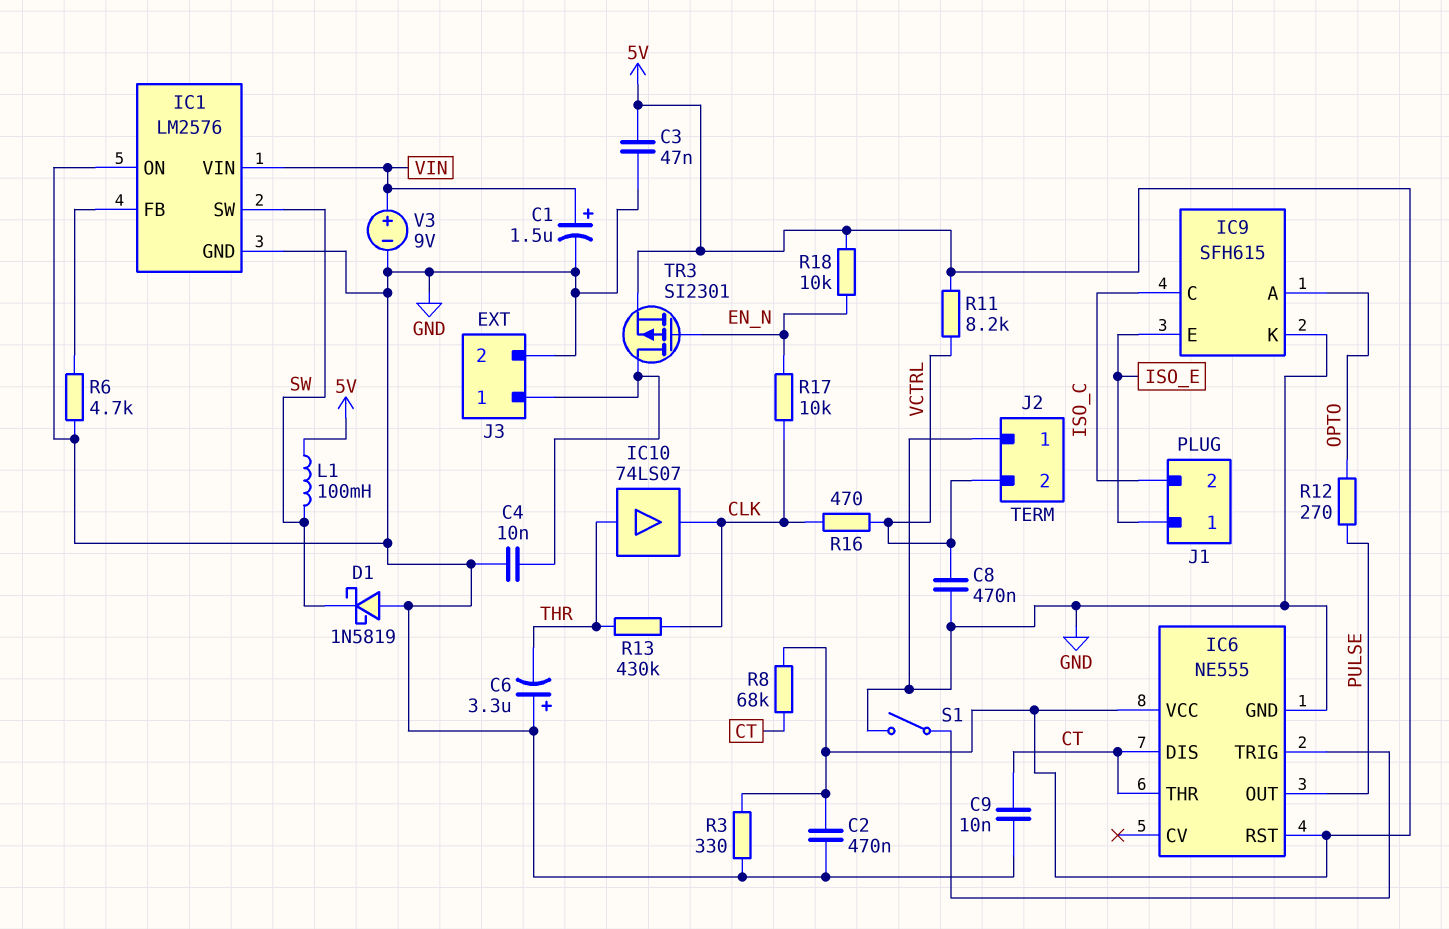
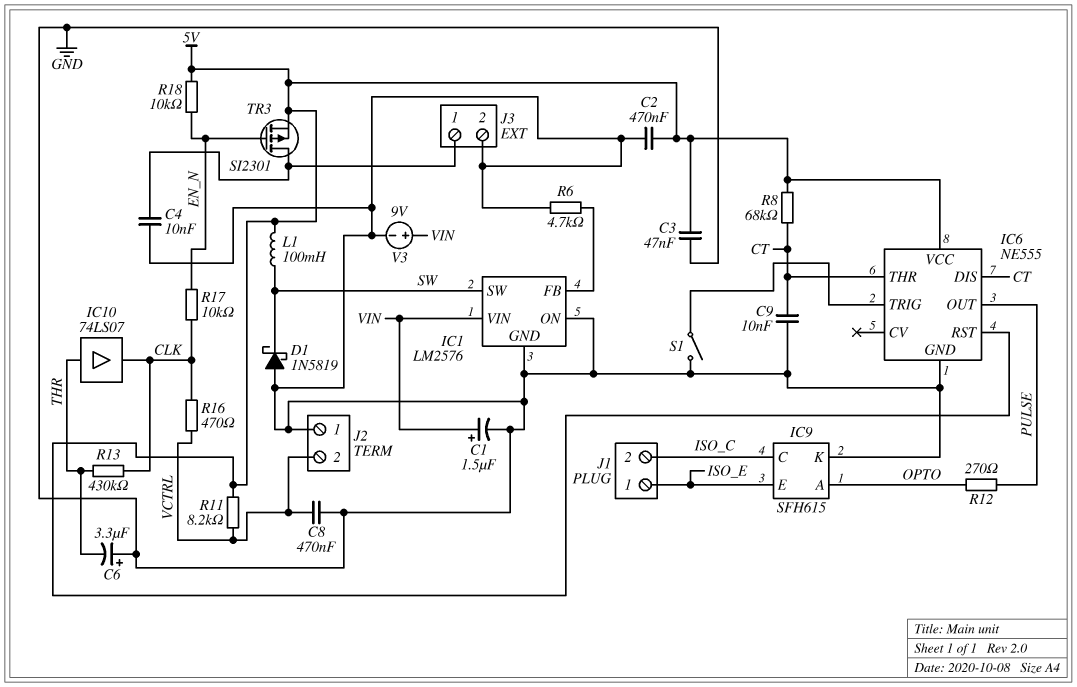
R3: 330 (5V, GND) -> none

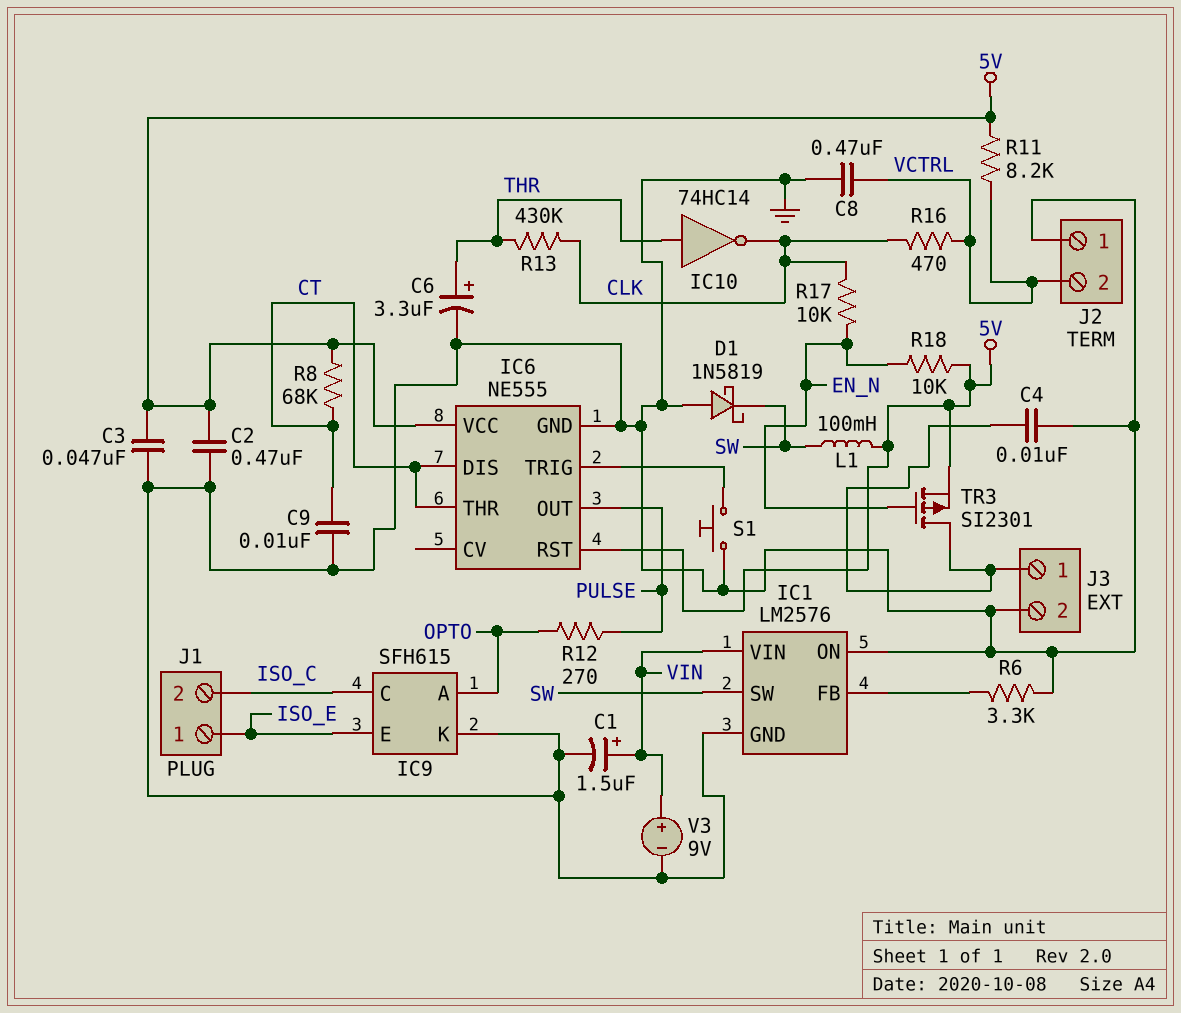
C6: 3.3uF (plus GND, minus THR) -> 3.3uF (plus THR, minus GND)
IC10: buffer 74LS07 (in THR, out CLK) -> NOT 74HC14 (in THR, out CLK)
R6: 4.7k (GND, IC1/FB) -> 3.3k (GND, IC1/FB)
S1: switch (GND, IC6/TRIG) -> button (GND, IC6/TRIG)

